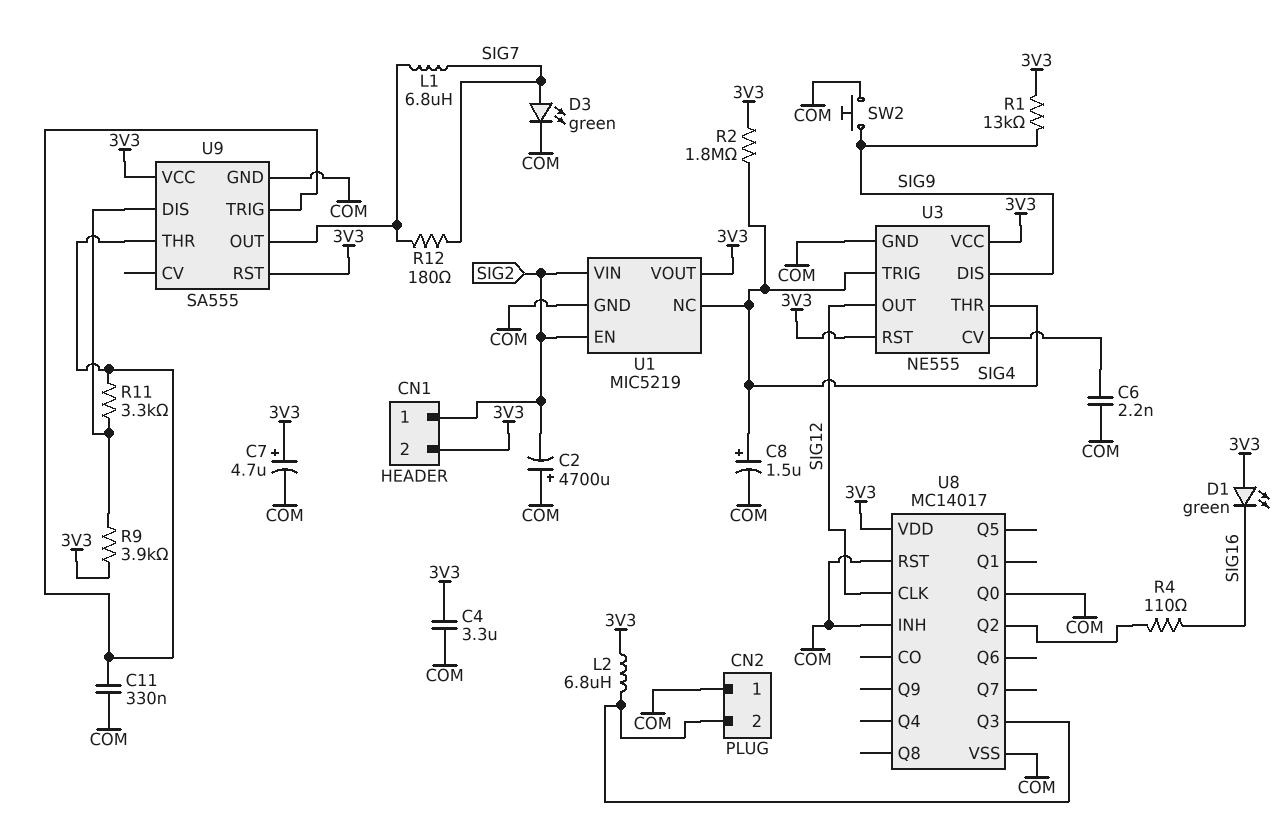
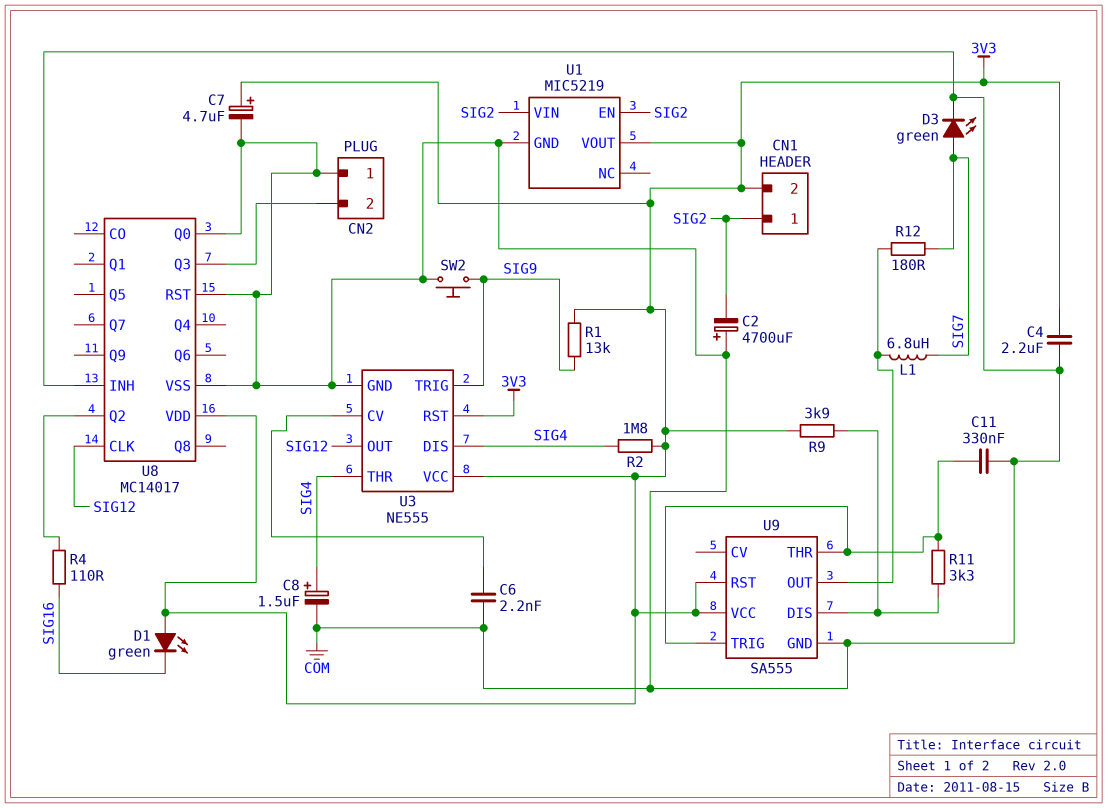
C4: 3.3uF (3V3, COM) -> 2.2uF (3V3, COM)
L2: 6.8uH (3V3, CN2/2) -> none
U1 pin NC: SIG4 -> none
U3 pin DIS: SIG9 -> SIG4
U3 pin TRIG: SIG4 -> SIG9

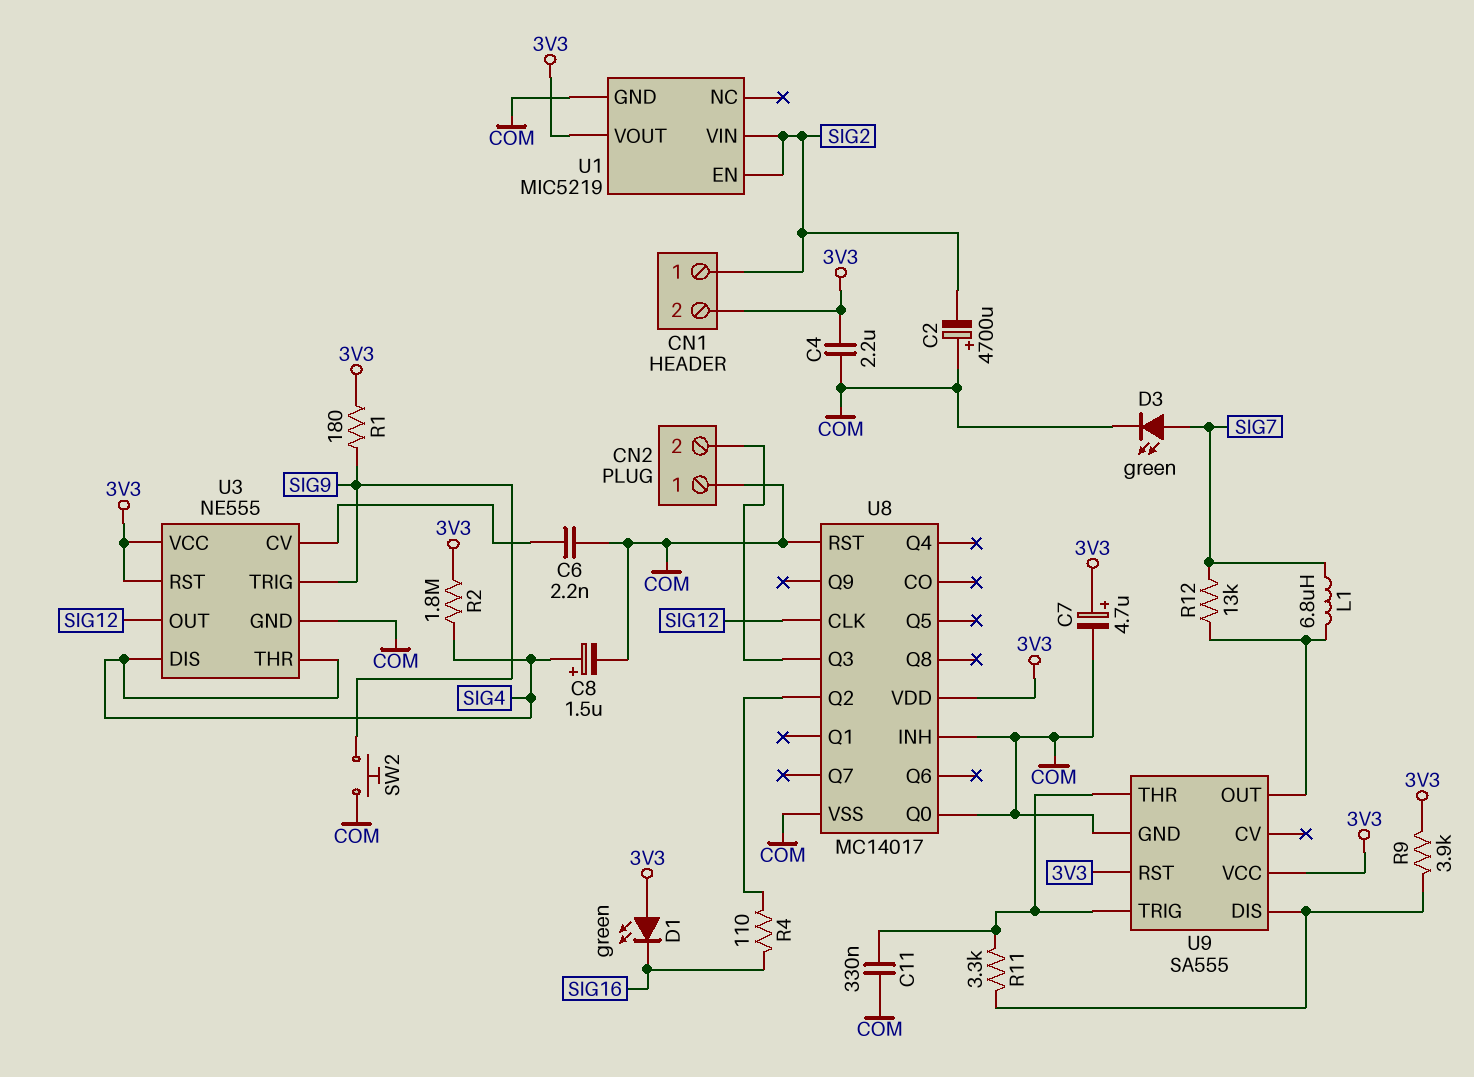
R1: 13k (3V3, SIG9) -> 180 (3V3, SIG9)
R12: 180 (SIG7, U9/OUT) -> 13k (SIG7, U9/OUT)

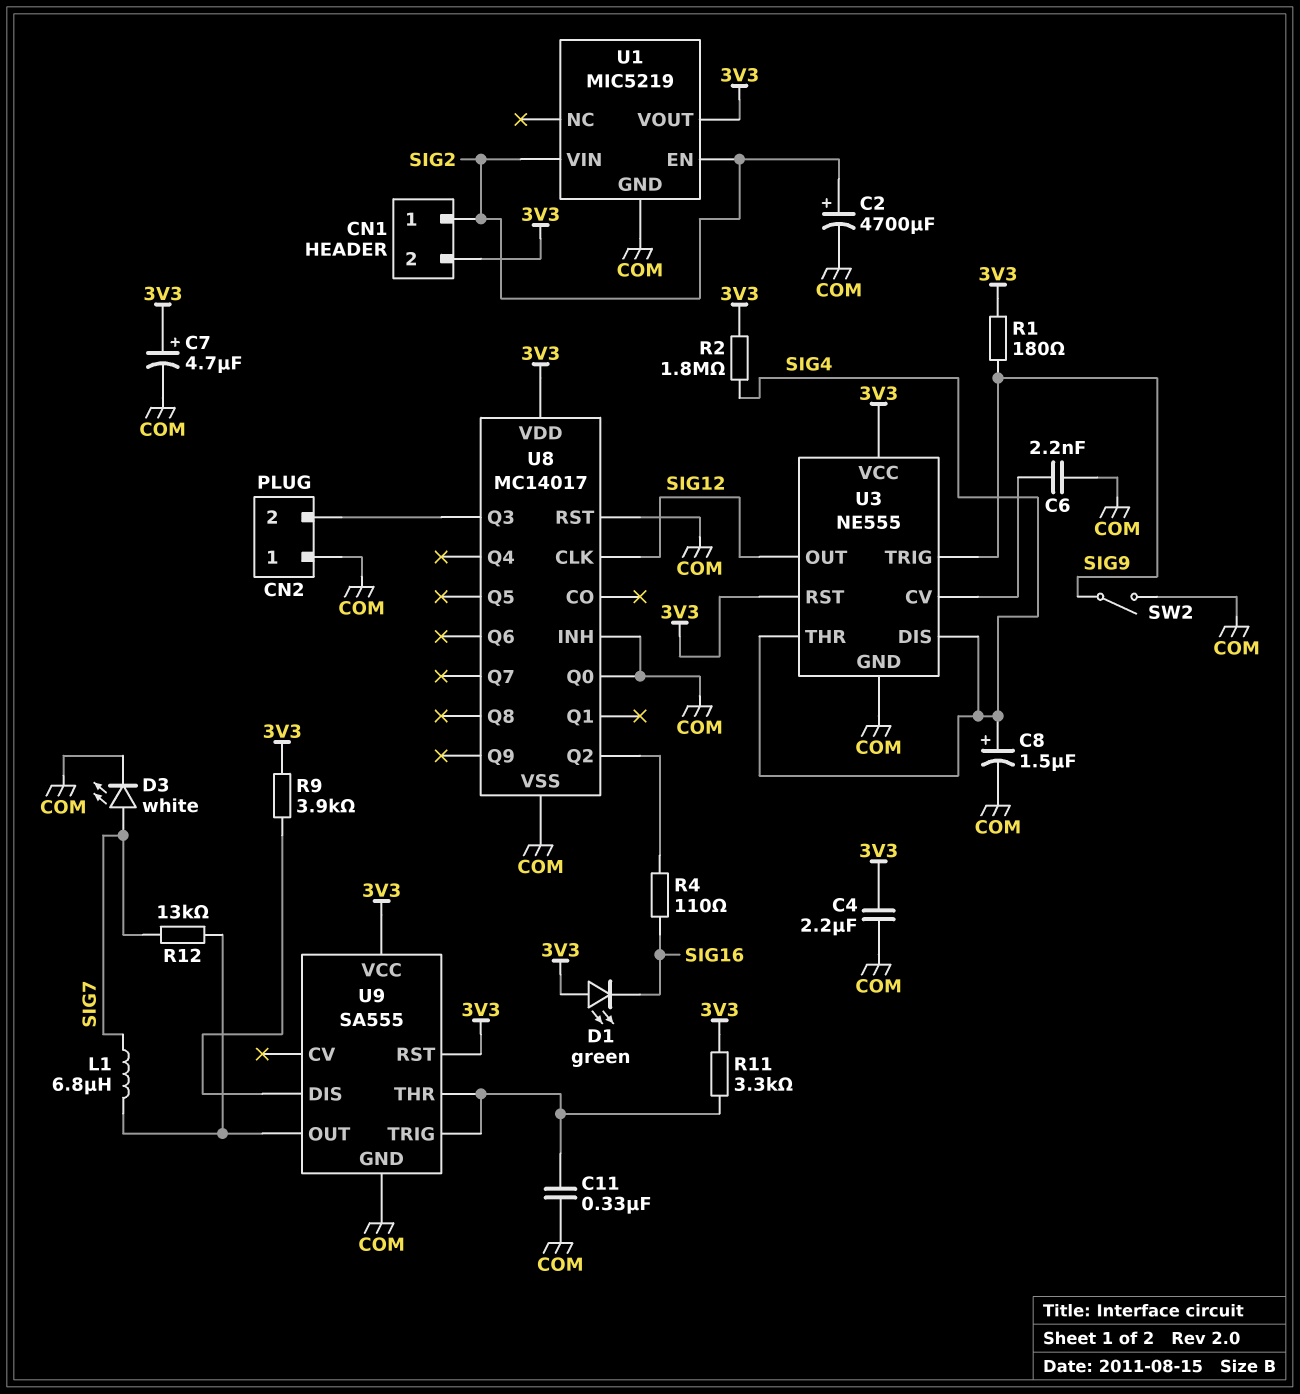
C2: 4700uF (plus COM, minus SIG2) -> 4700uF (plus SIG2, minus COM)
D3: LED green (A SIG7, K COM) -> LED white (A SIG7, K COM)
R11: 3.3k (U9/DIS, U9/THR) -> 3.3k (3V3, U9/THR)
SW2: button (COM, SIG9) -> switch (COM, SIG9)

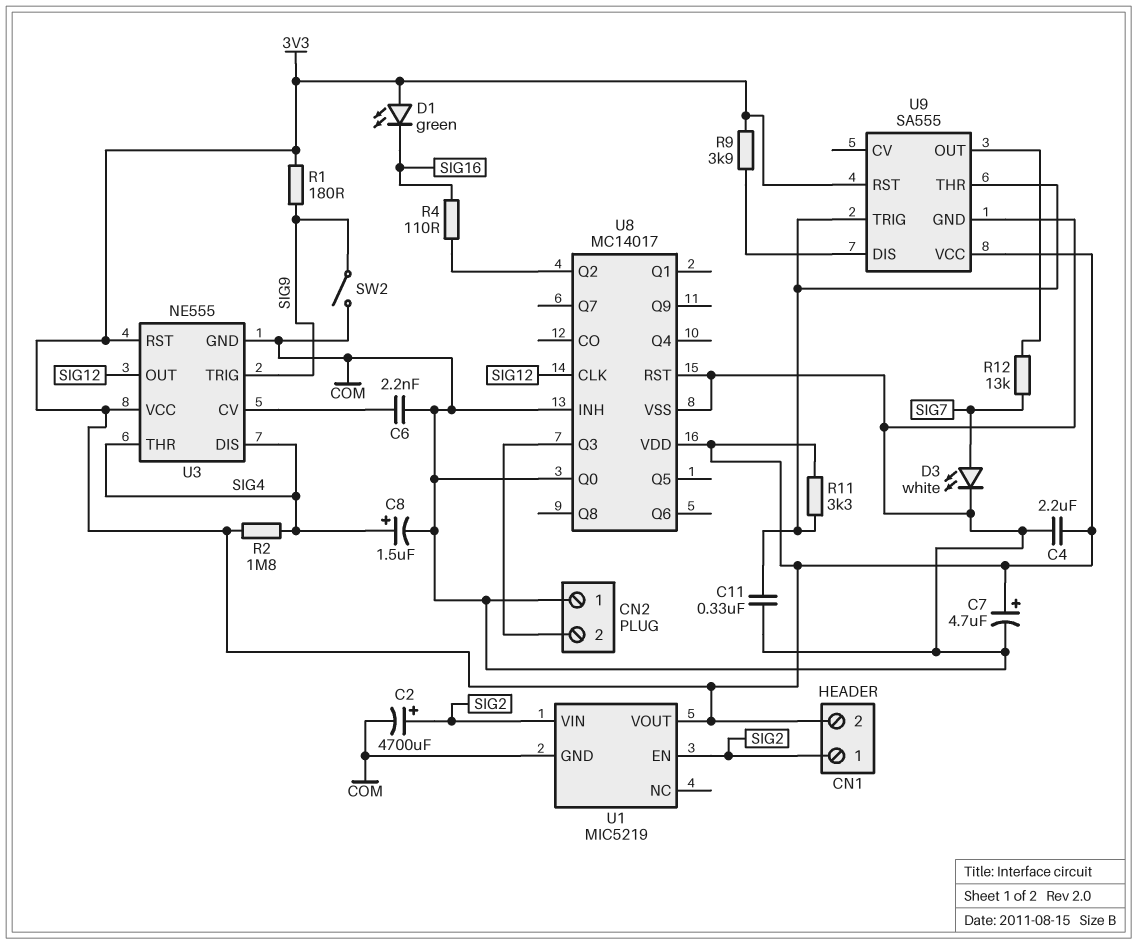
L1: 6.8uH (SIG7, U9/OUT) -> none

